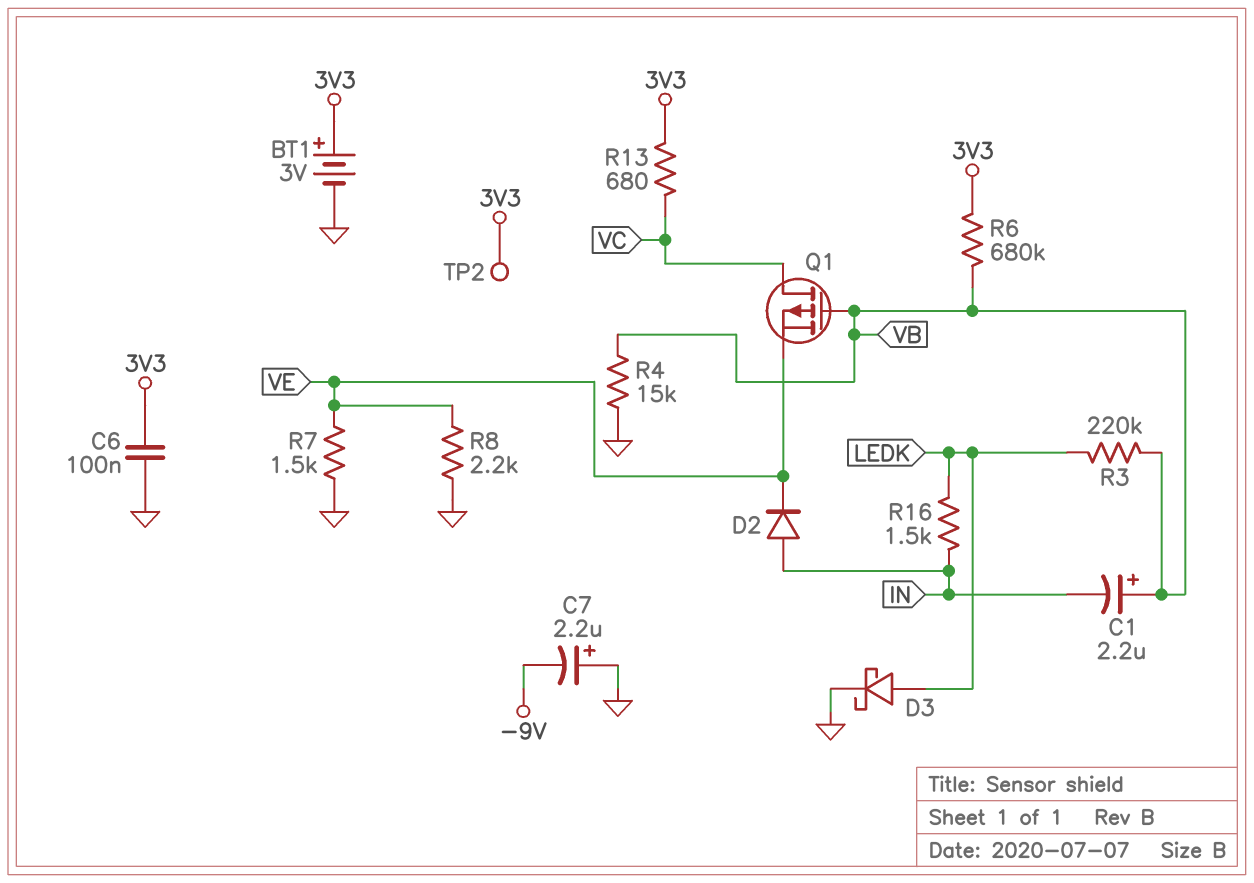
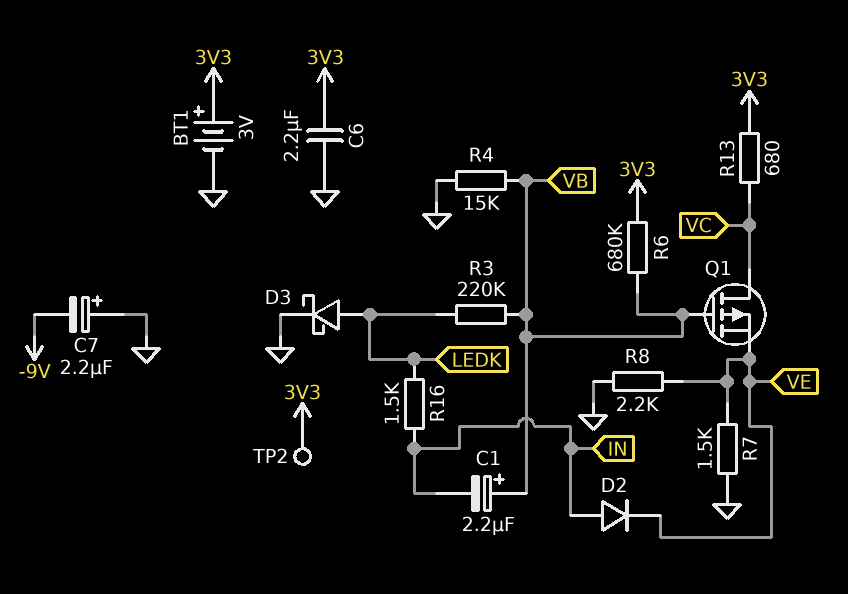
C6: 100nF (3V3, GND) -> 2.2uF (3V3, GND)

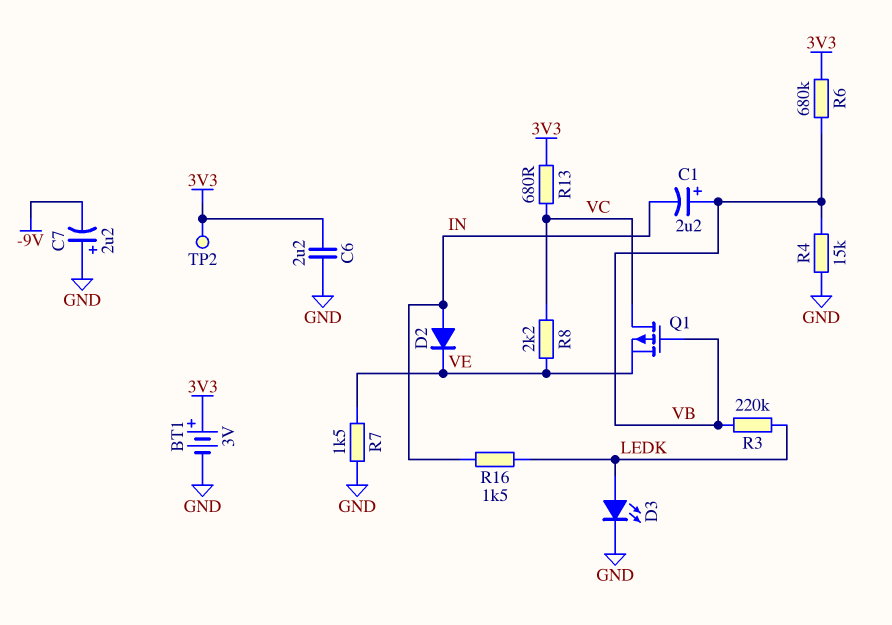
D3: schottky (A LEDK, K GND) -> LED (A LEDK, K GND)
R8: 2.2k (GND, VE) -> 2.2k (VC, VE)

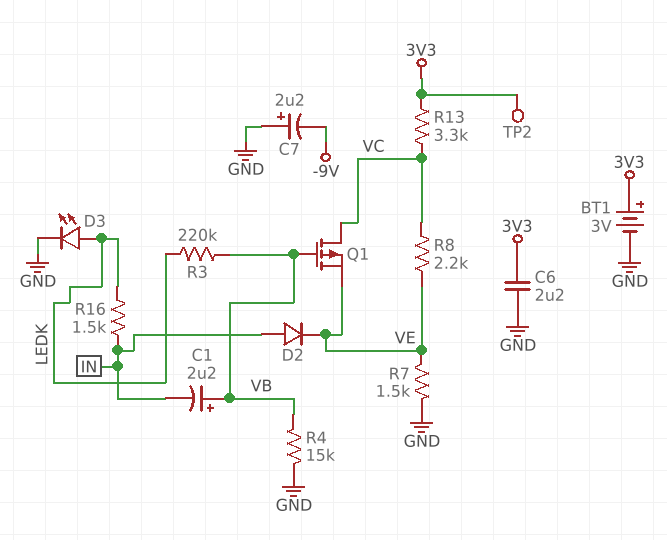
R6: 680k (3V3, VB) -> none
R13: 680 (3V3, VC) -> 3.3k (3V3, VC)

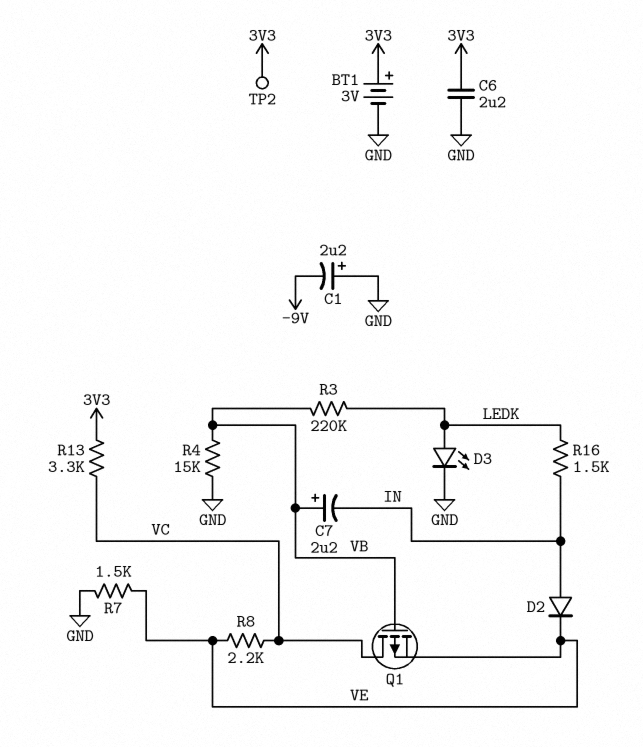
C1: 2.2uF (plus VB, minus IN) -> 2.2uF (plus GND, minus -9V)
C7: 2.2uF (plus GND, minus -9V) -> 2.2uF (plus VB, minus IN)

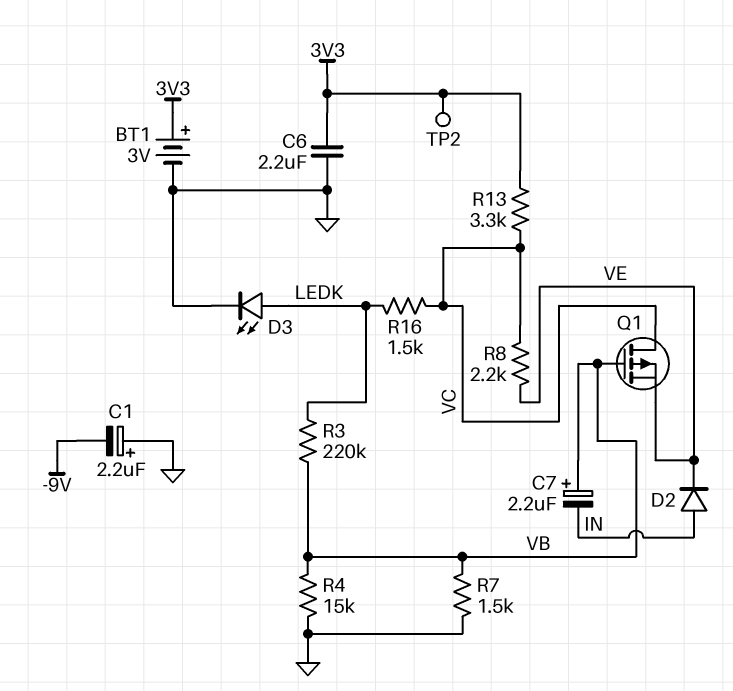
R7: 1.5k (GND, VE) -> 1.5k (GND, VB)
R16: 1.5k (IN, LEDK) -> 1.5k (LEDK, VC)

